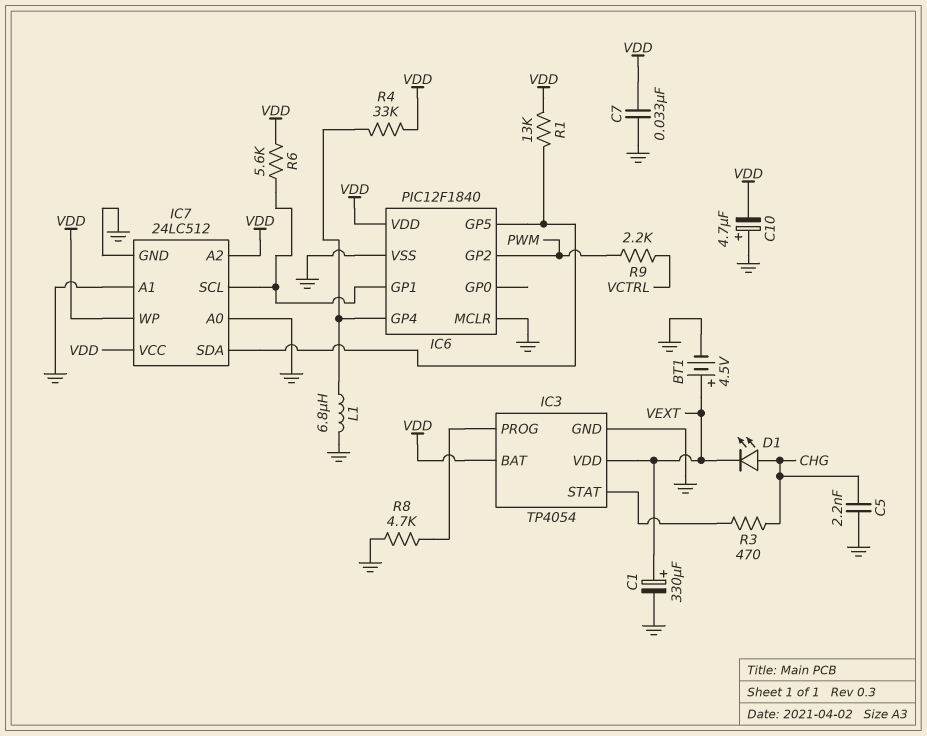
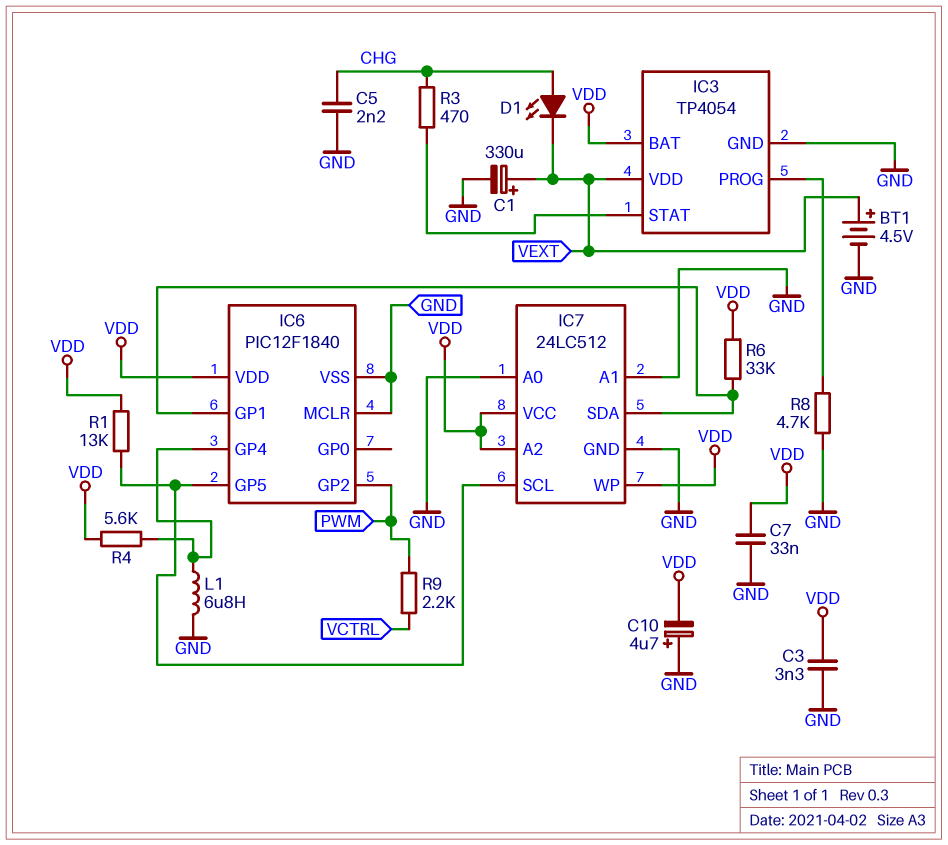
C3: none -> 3.3nF (GND, VDD)
IC7 pin SCL: IC6/GP1 -> IC6/GP5
IC7 pin SDA: IC6/GP5 -> IC6/GP1
R4: 33k (IC6/GP4, VDD) -> 5.6k (IC6/GP4, VDD)
R6: 5.6k (IC6/GP1, VDD) -> 33k (IC6/GP1, VDD)

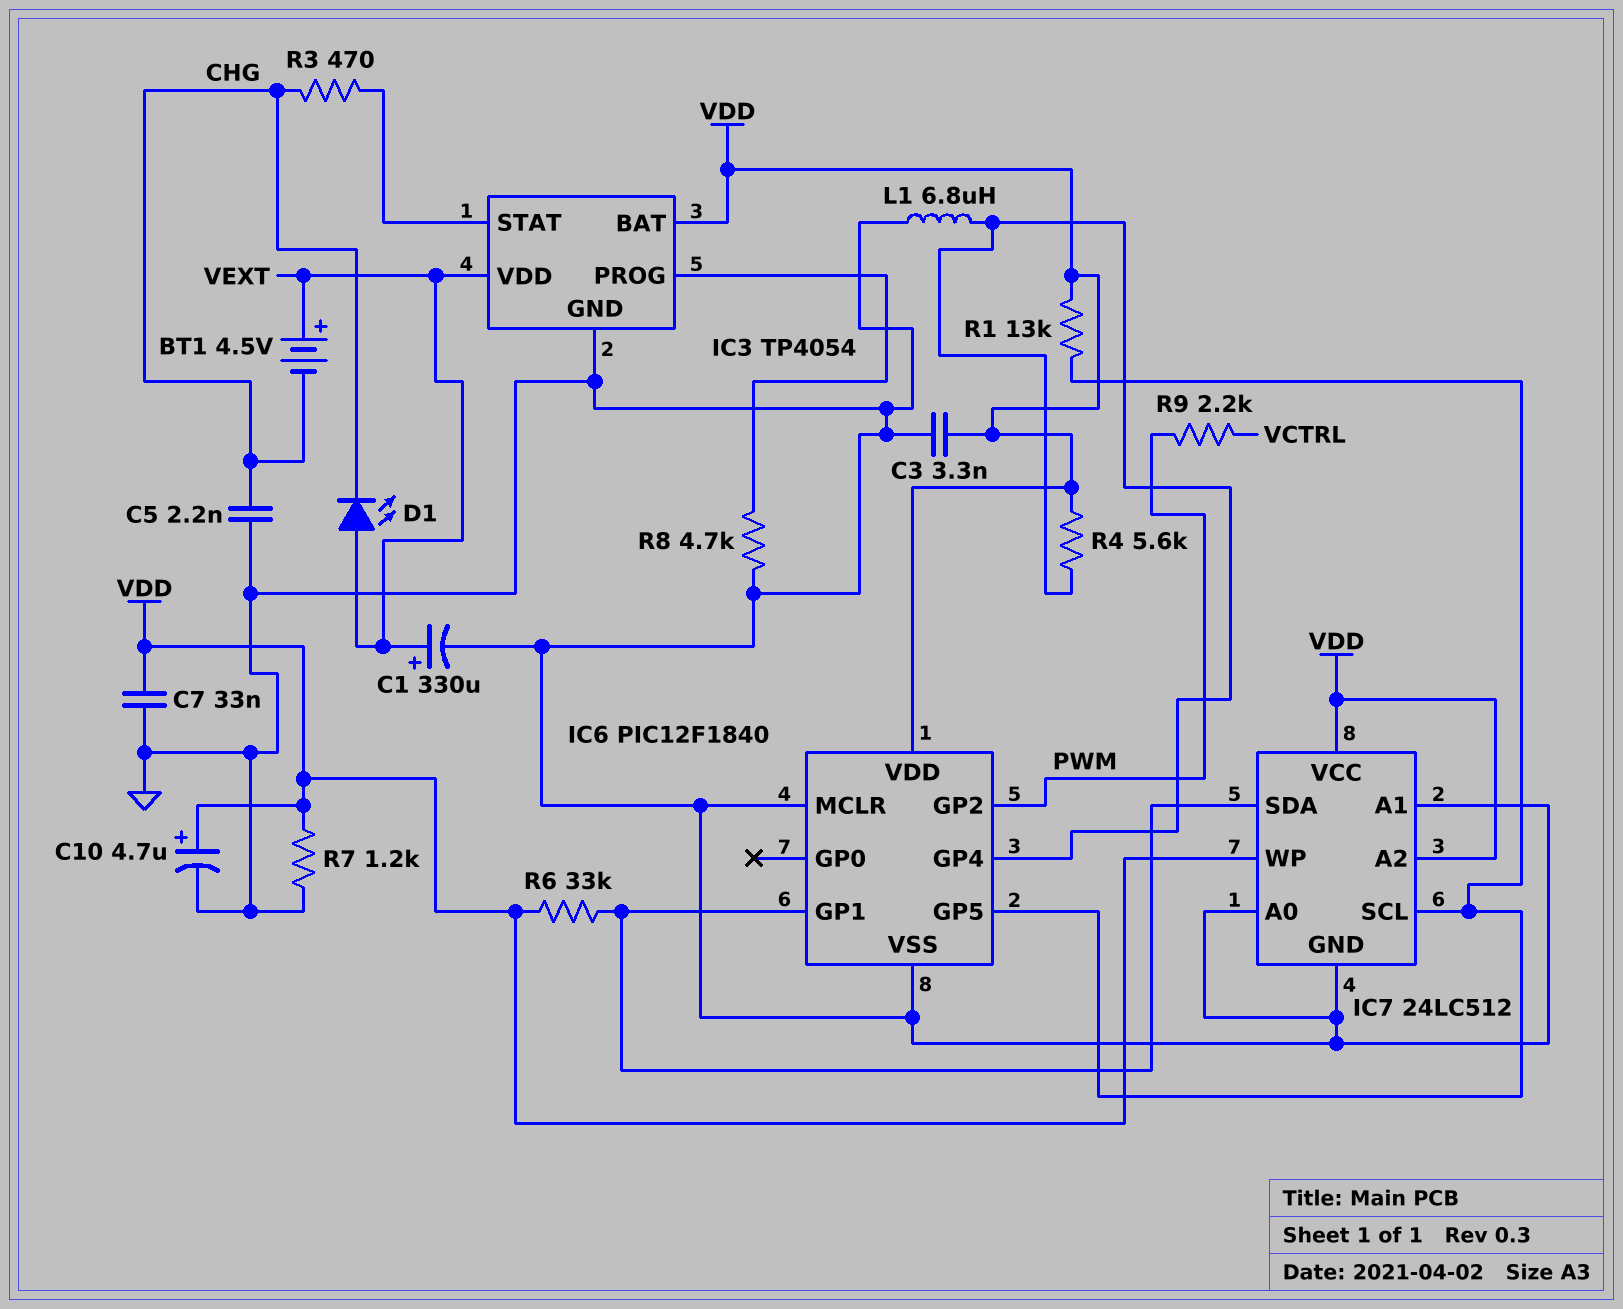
BT1: 4.5V (plus VEXT, minus GND) -> 4.5V (plus VEXT, minus CHG)
C10: 4.7uF (plus GND, minus VDD) -> 4.7uF (plus VDD, minus GND)
D1: LED (A CHG, K VEXT) -> LED (A VEXT, K CHG)
R7: none -> 1.2k (GND, VDD)

